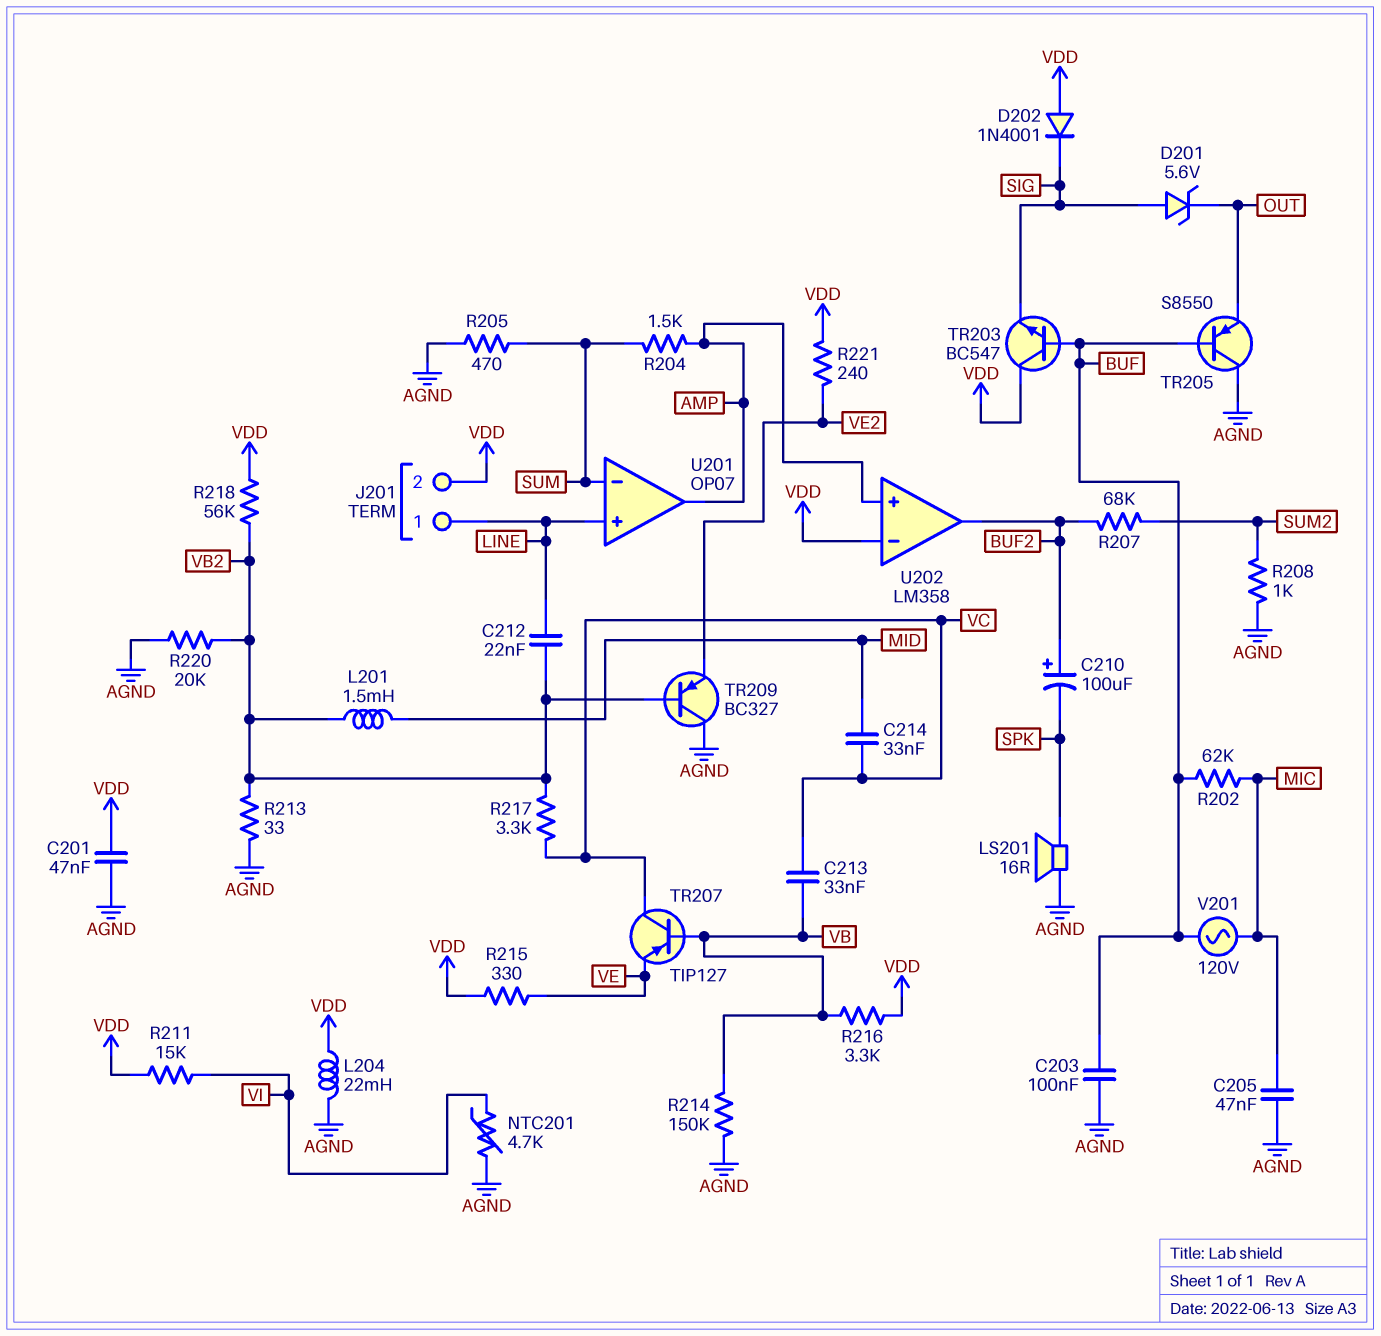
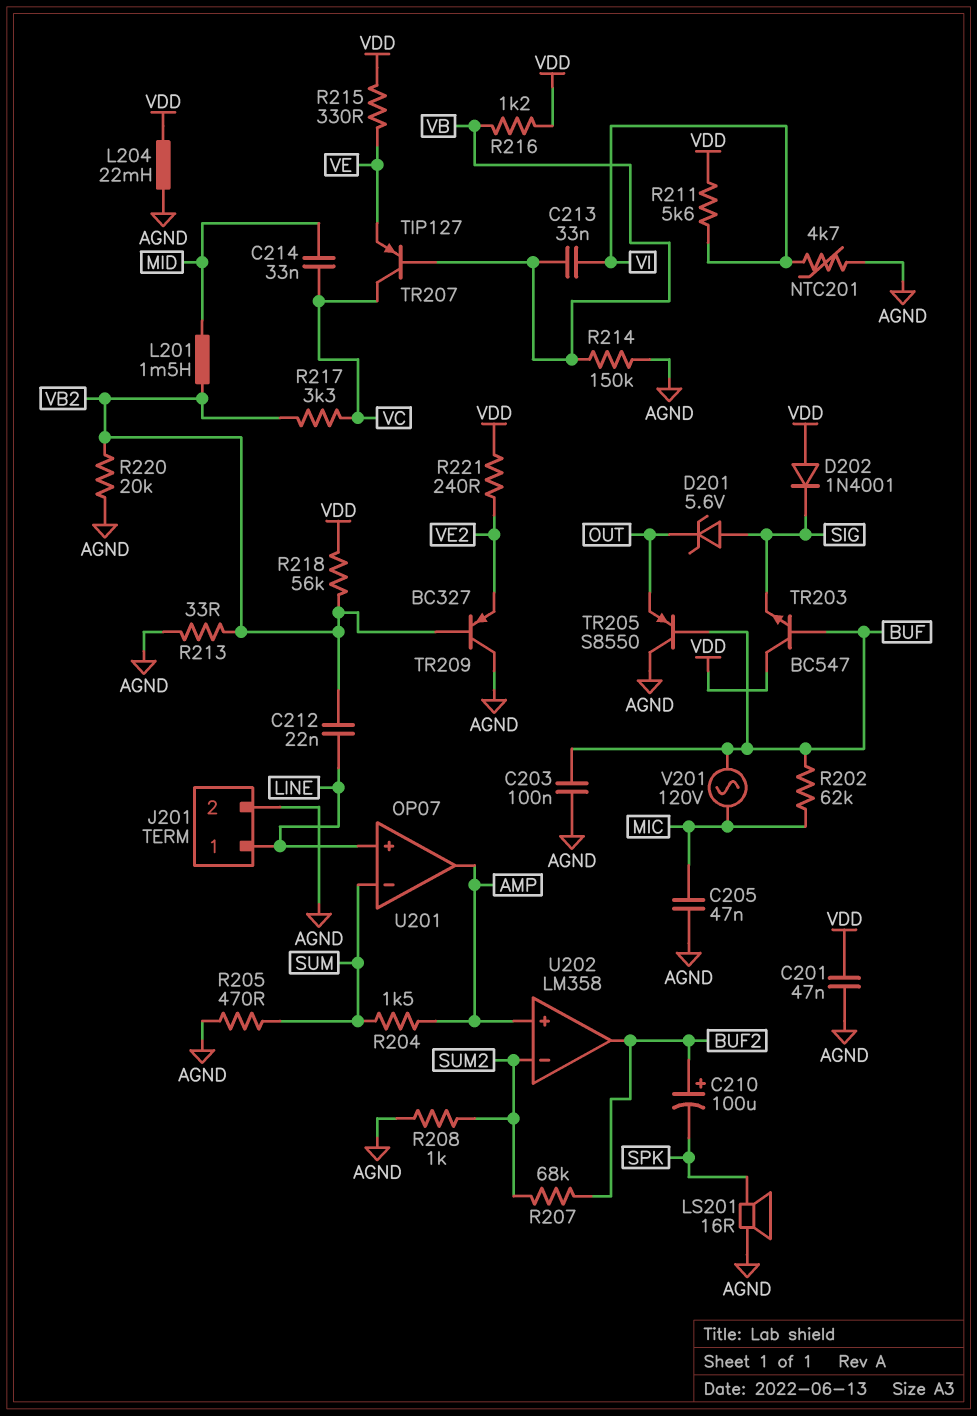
C213: 33nF (VB, VC) -> 33nF (VB, VI)
J201 pin 2: VDD -> AGND
R211: 15k (VDD, VI) -> 5.6k (VDD, VI)
R216: 3.3k (VB, VDD) -> 1.2k (VB, VDD)
U202 pin in-: VDD -> SUM2

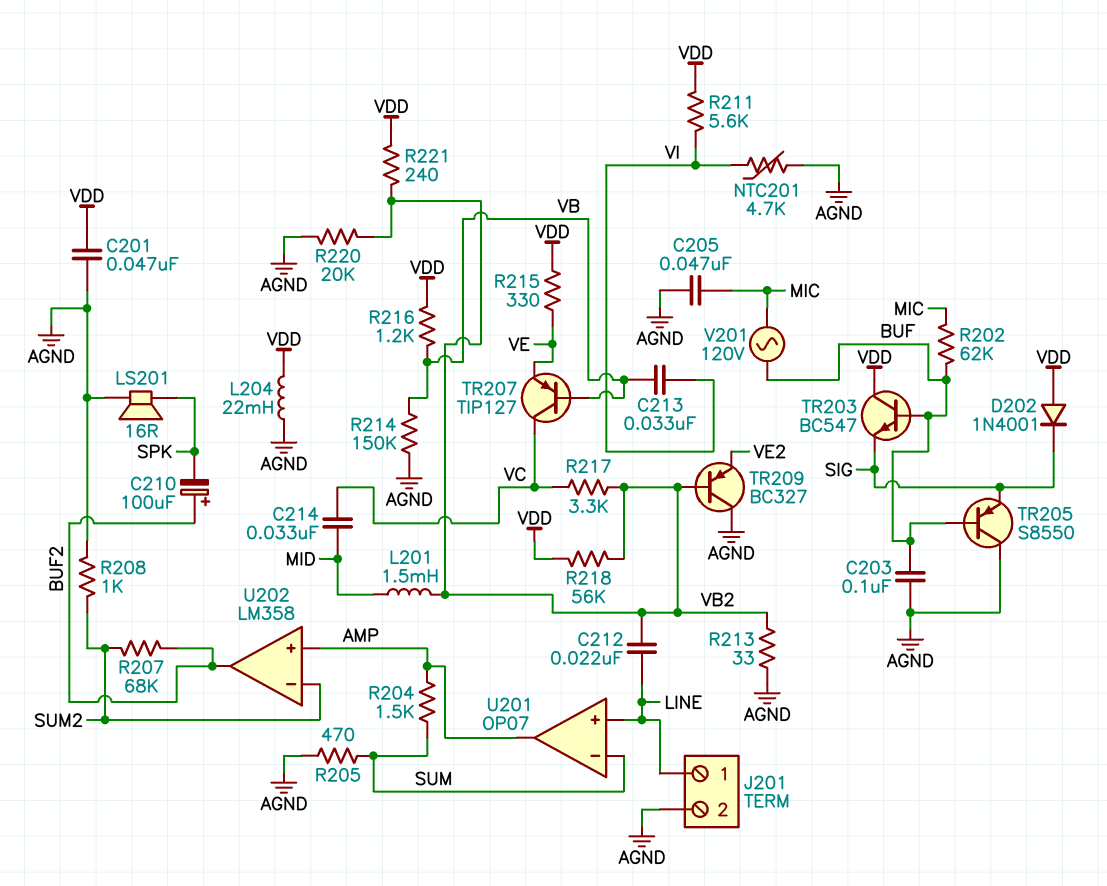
D201: zener 5.6V (A SIG, K OUT) -> none
R221: 240 (VDD, VE2) -> 240 (VB2, VDD)
TR205: PNP S8550 (B BUF, C AGND, E OUT) -> PNP S8550 (B BUF, C AGND, E SIG)

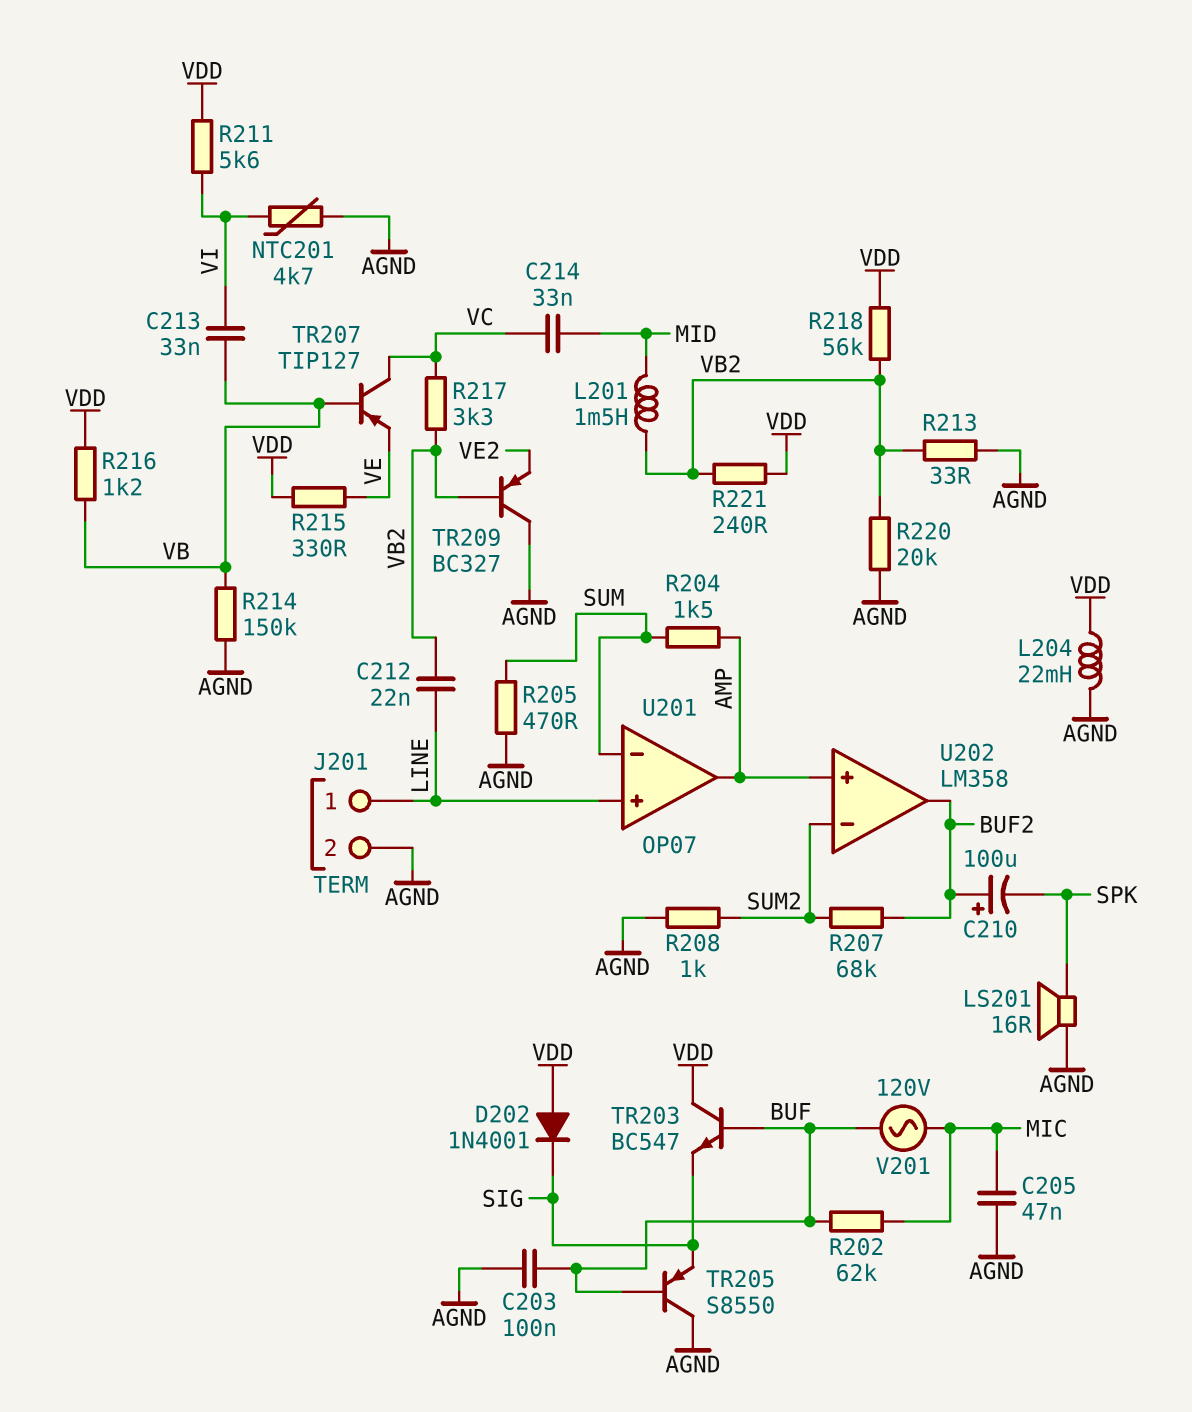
C201: 47nF (AGND, VDD) -> none

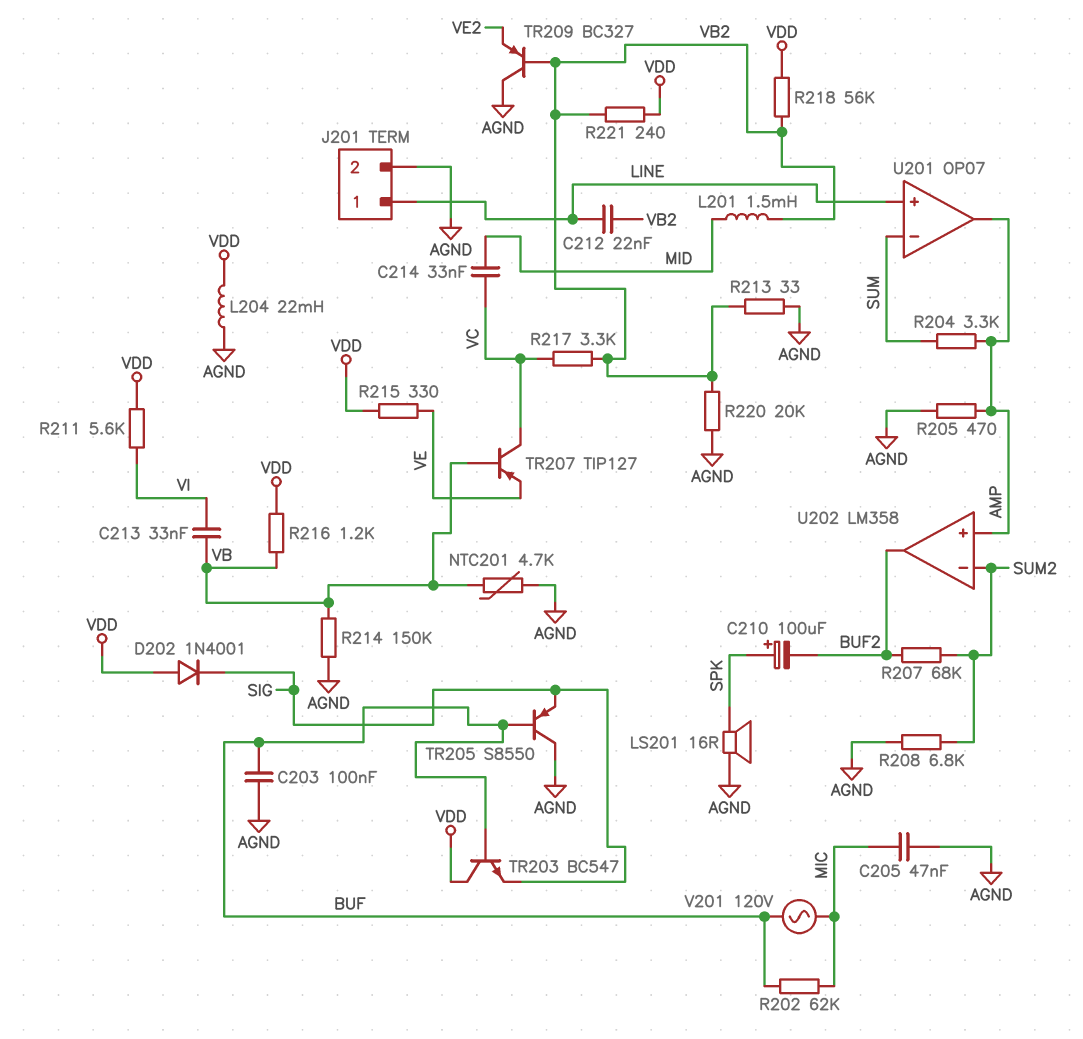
C210: 100uF (plus BUF2, minus SPK) -> 100uF (plus SPK, minus BUF2)
NTC201: 4.7k (AGND, VI) -> 4.7k (AGND, VB)
R204: 1.5k (AMP, SUM) -> 3.3k (AMP, SUM)
R205: 470 (AGND, SUM) -> 470 (AGND, AMP)
R208: 1k (AGND, SUM2) -> 6.8k (AGND, SUM2)

